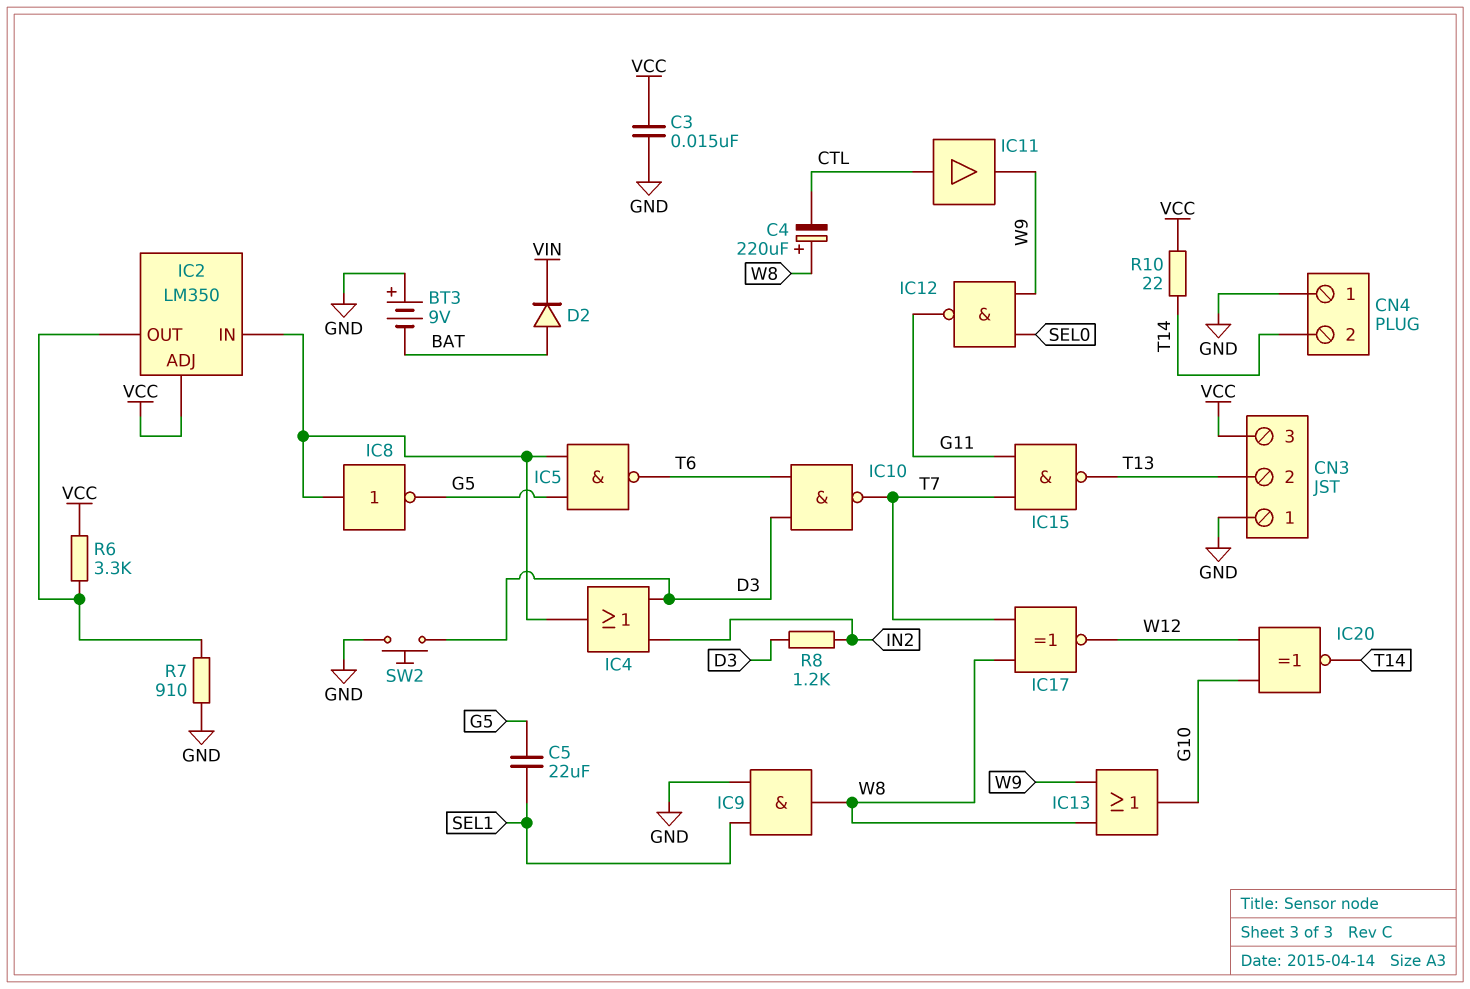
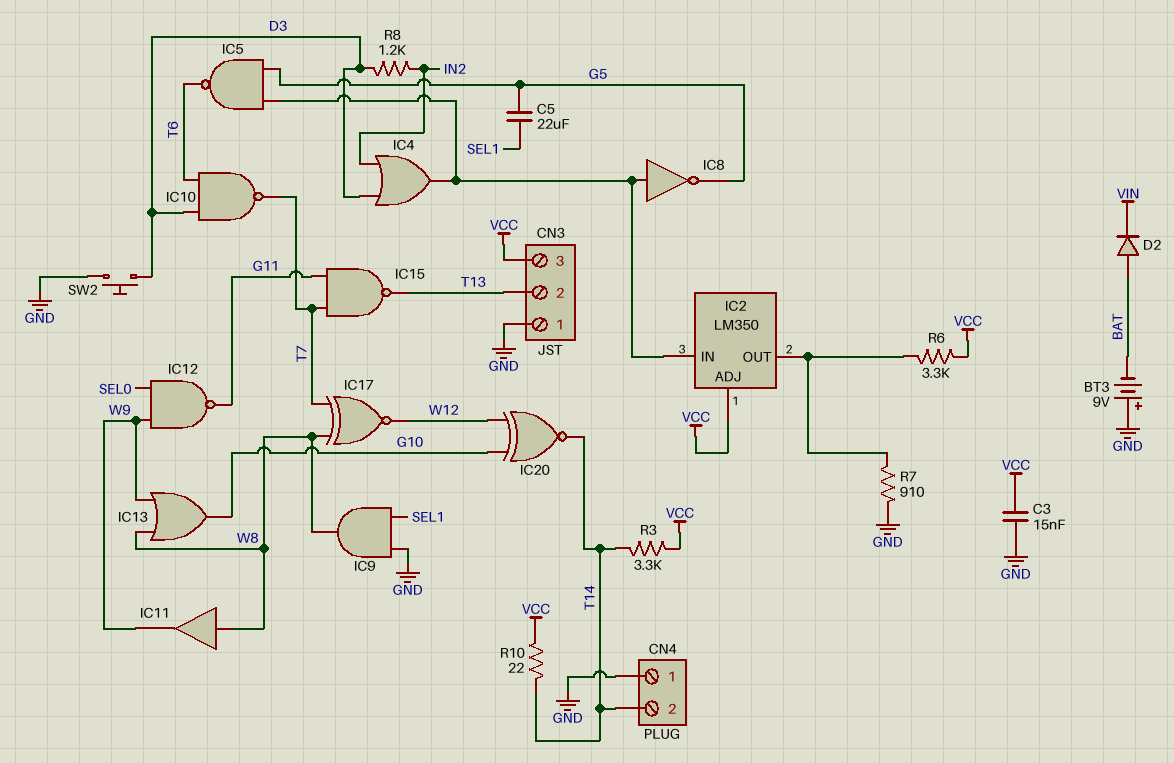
C4: 220uF (plus W8, minus CTL) -> none
IC11: buffer (in CTL, out W9) -> buffer (in W8, out W9)
R3: none -> 3.3k (T14, VCC)

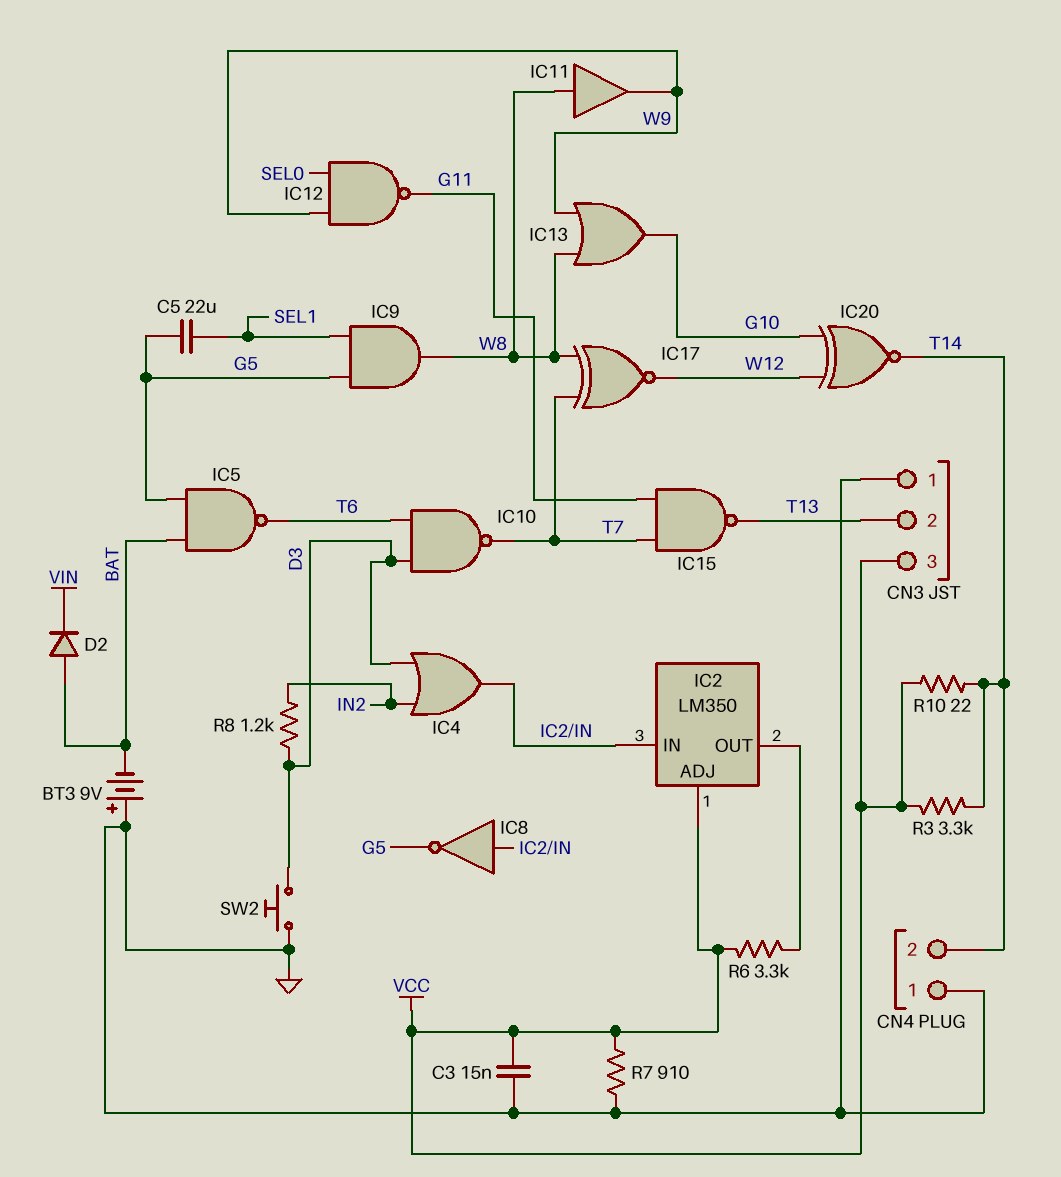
IC5: NAND (in G5, in IC2/IN, out T6) -> NAND (in BAT, in G5, out T6)
IC9: AND (in GND, in SEL1, out W8) -> AND (in G5, in SEL1, out W8)
R7: 910 (GND, IC2/OUT) -> 910 (GND, VCC)

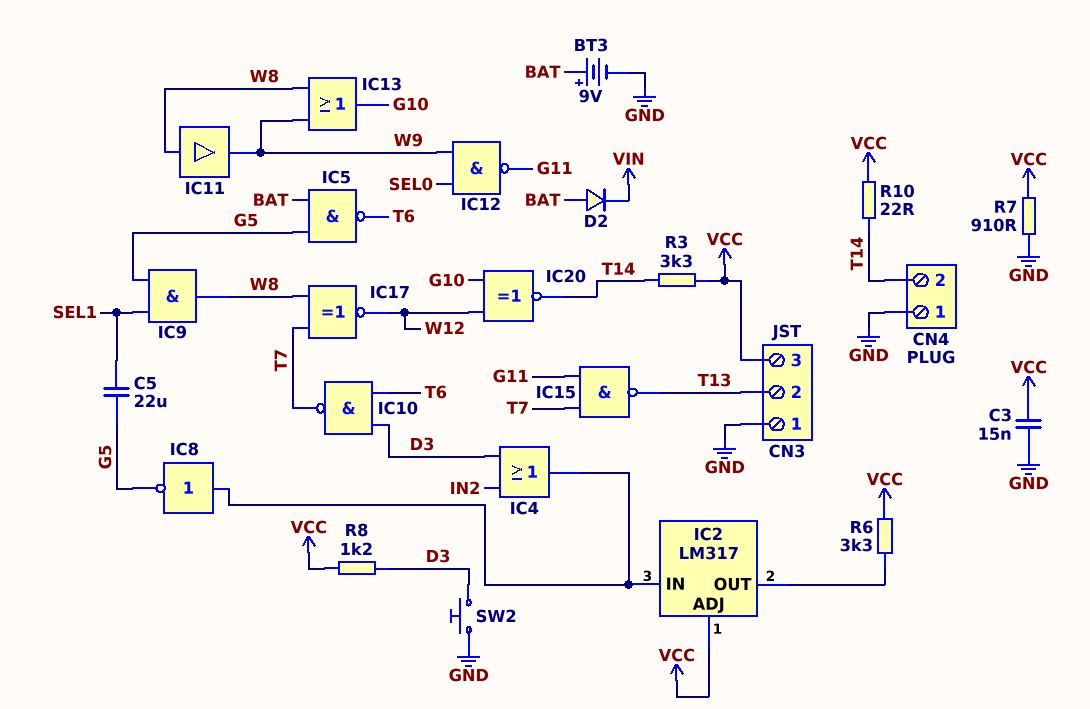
BT3: 9V (plus GND, minus BAT) -> 9V (plus BAT, minus GND)
IC2: LM350 -> LM317
R8: 1.2k (D3, IN2) -> 1.2k (D3, VCC)

